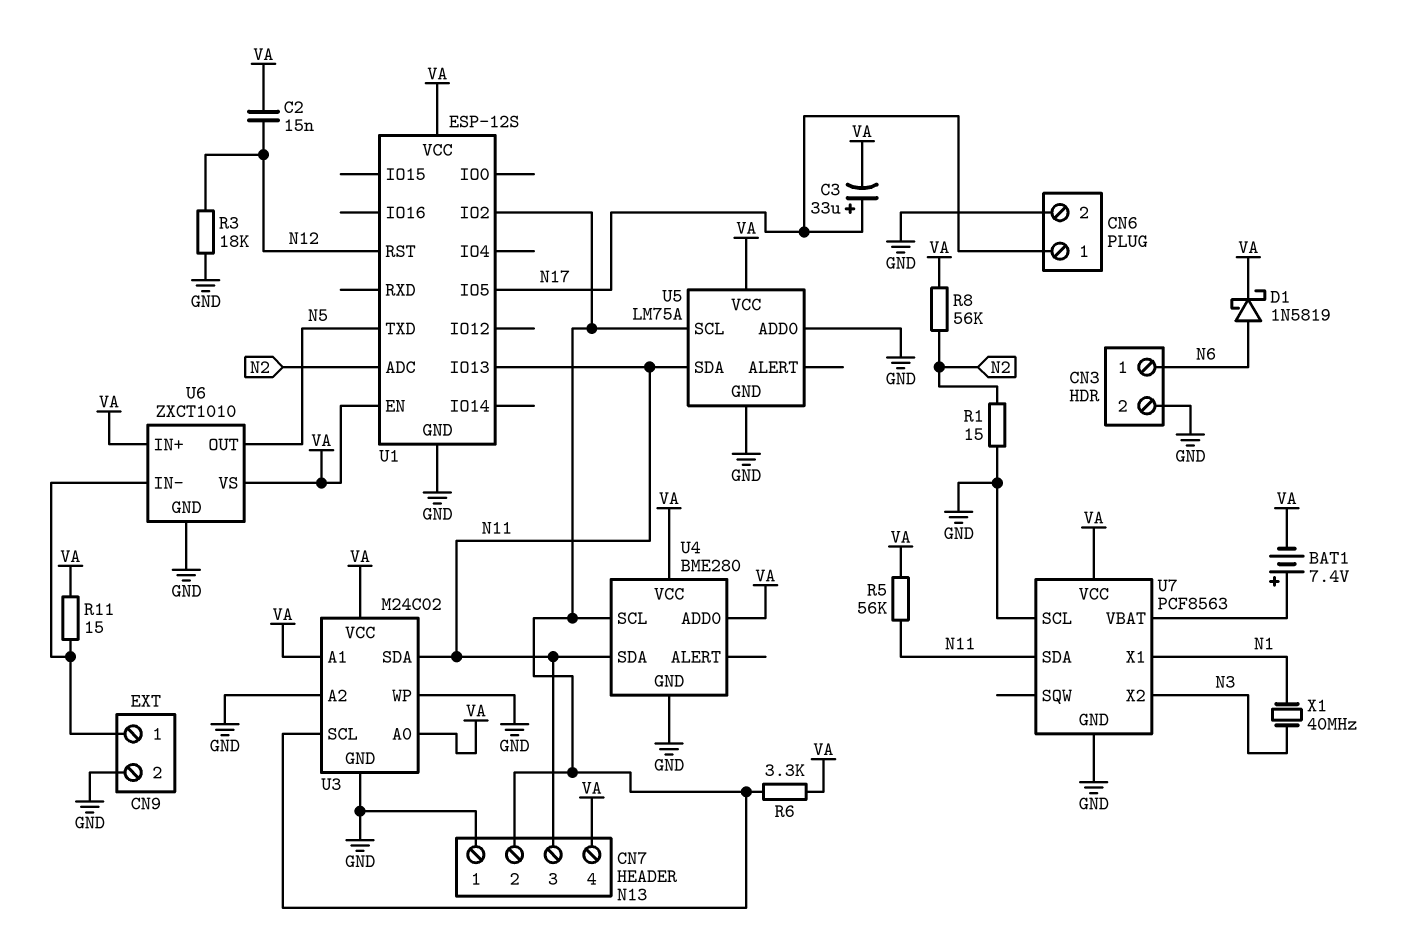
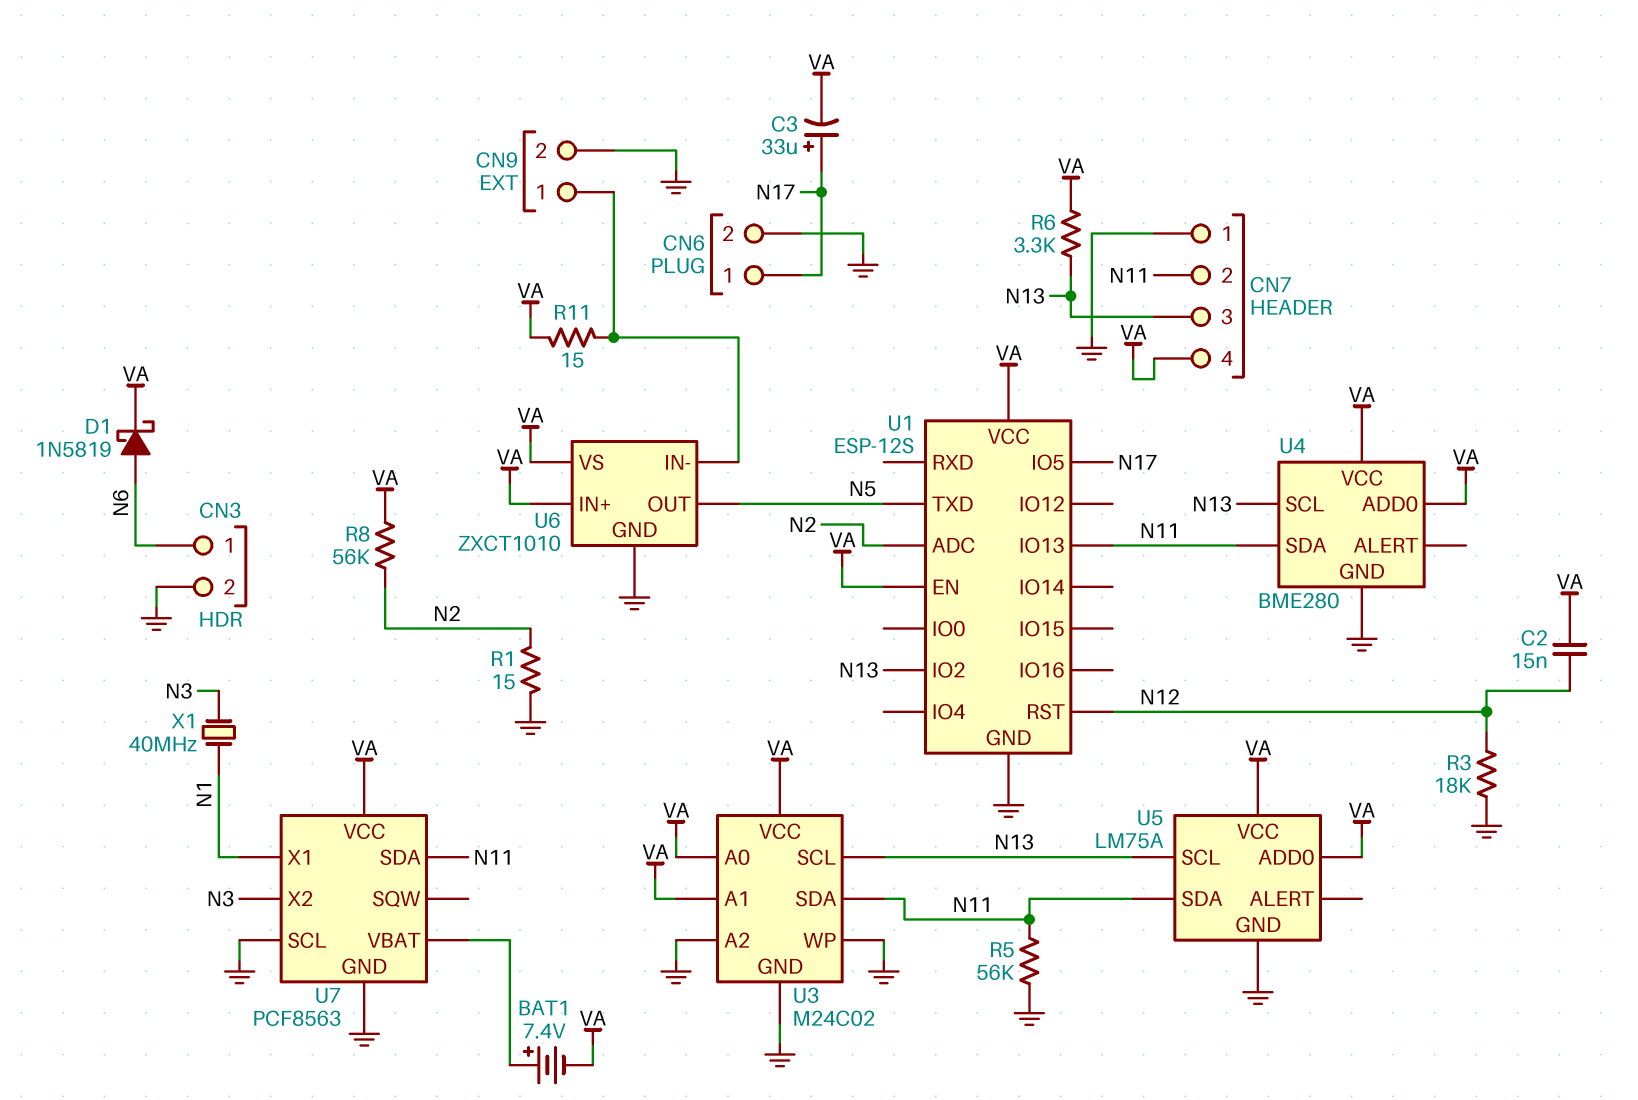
CN7 pin 2: N13 -> N11
CN7 pin 3: N11 -> N13
R5: 56k (N11, VA) -> 56k (GND, N11)
U5 pin ADD0: GND -> VA

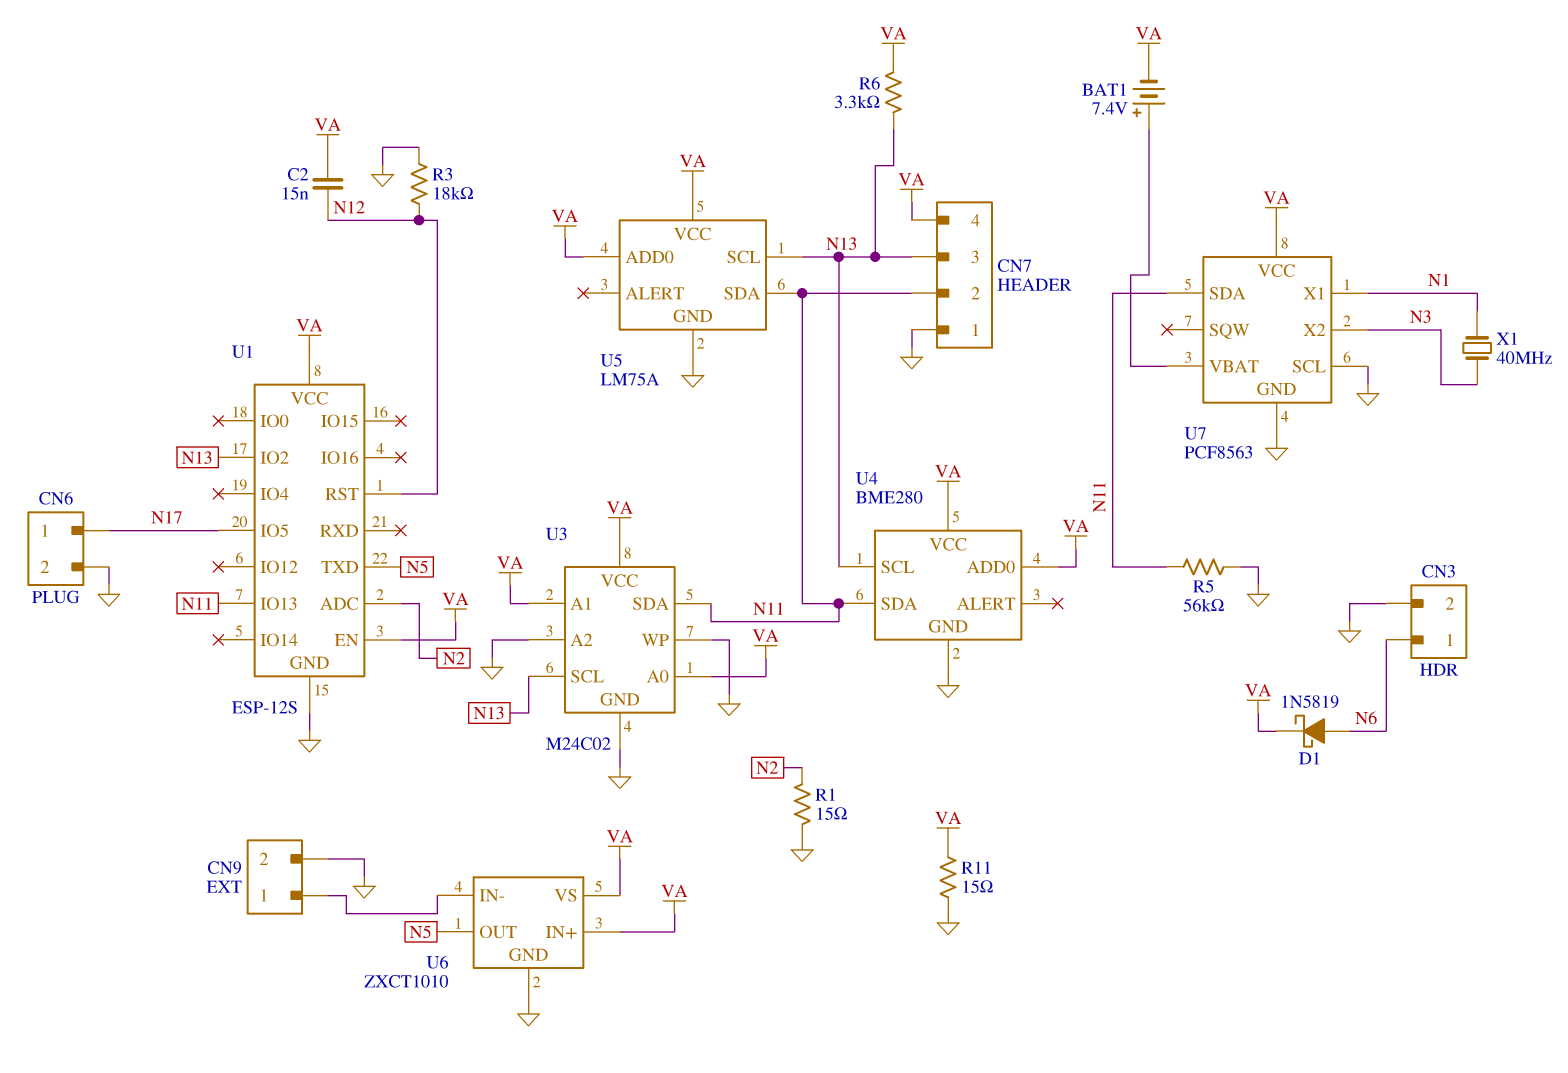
C3: 33uF (plus N17, minus VA) -> none
R8: 56k (N2, VA) -> none
R11: 15 (CN9/1, VA) -> 15 (GND, VA)

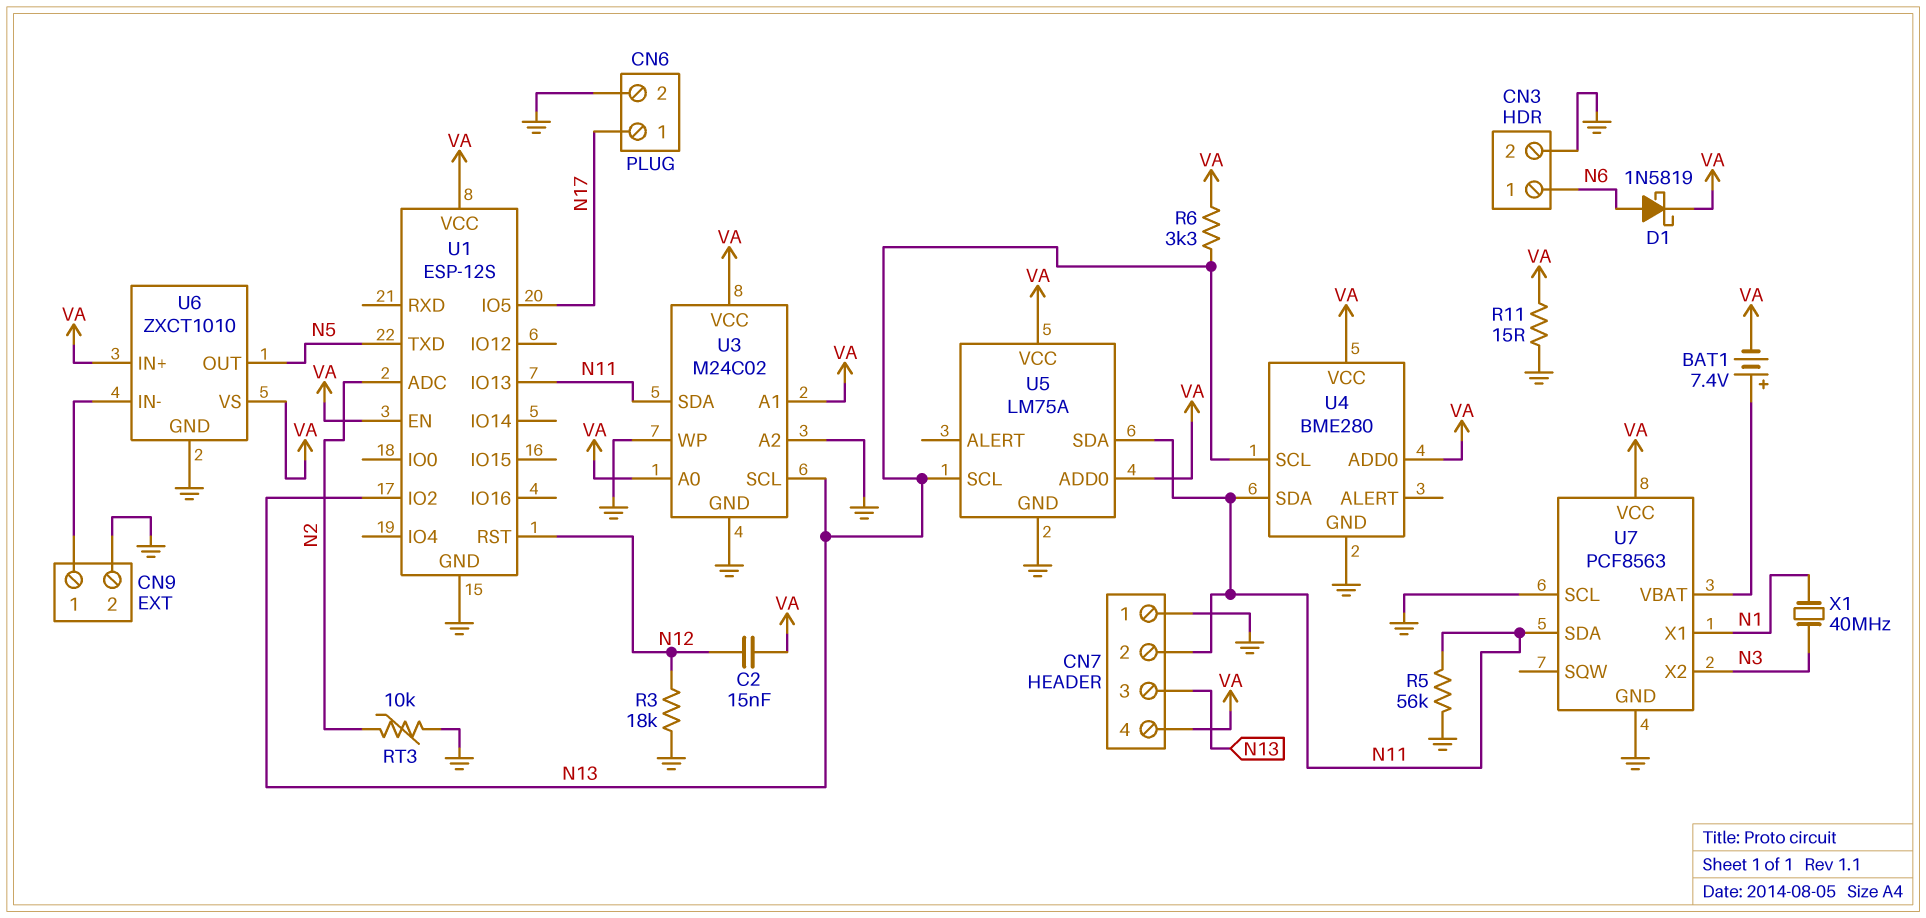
R1: 15 (GND, N2) -> none
RT3: none -> 10k (GND, N2)

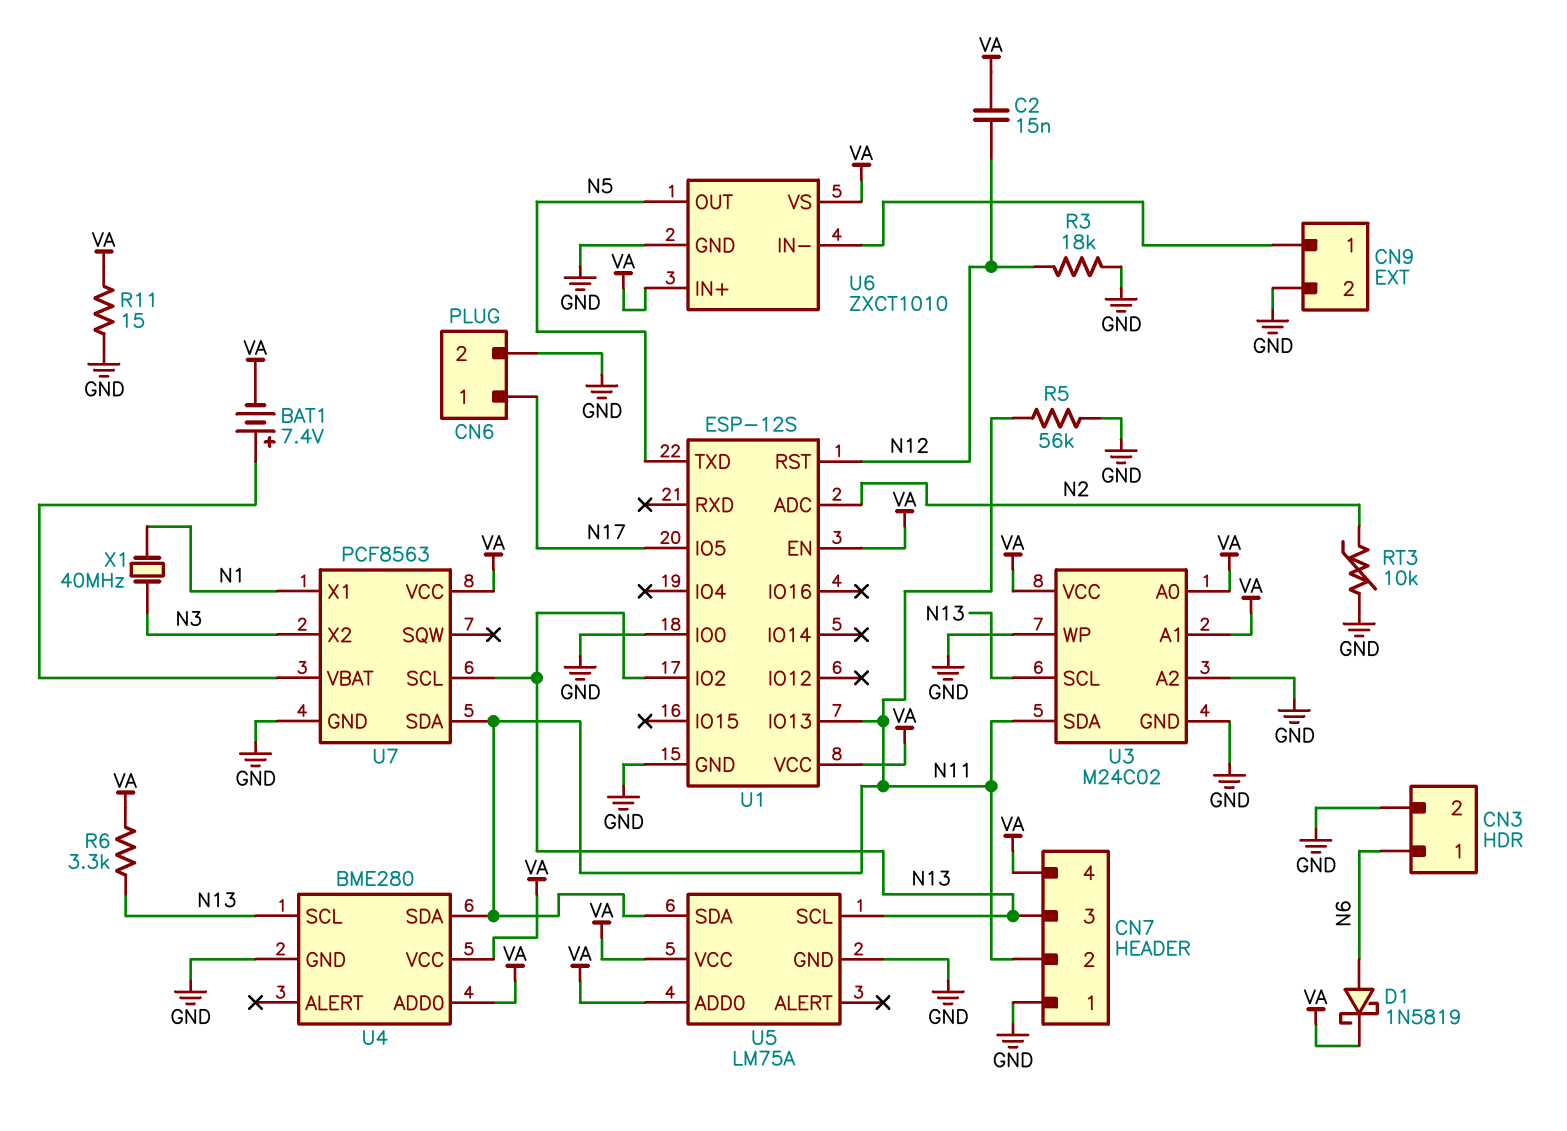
U1 pin IO0: none -> GND
U7 pin SCL: GND -> N13

